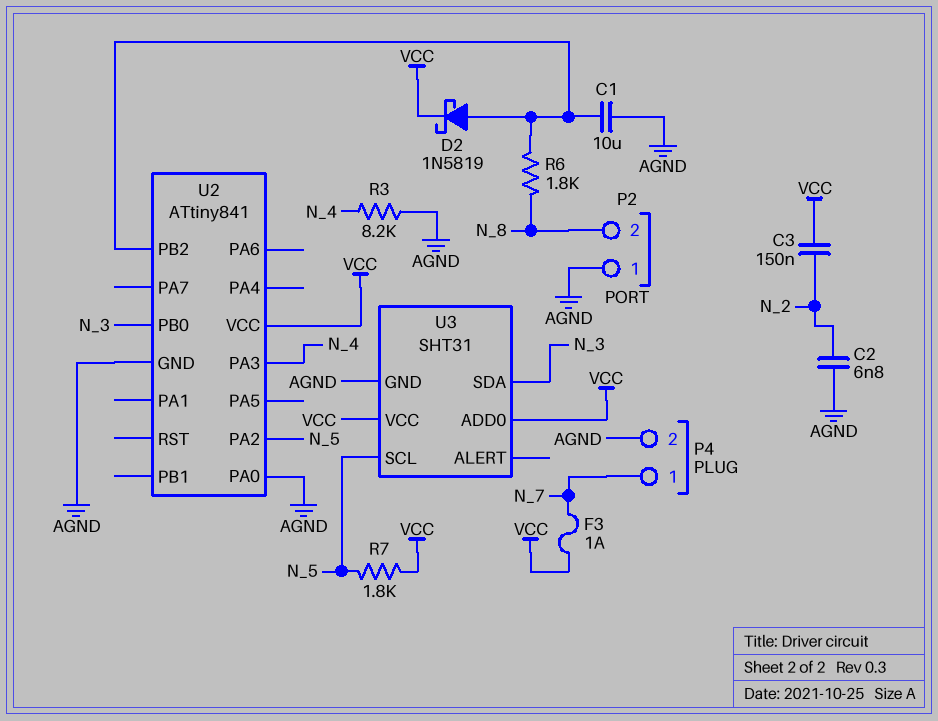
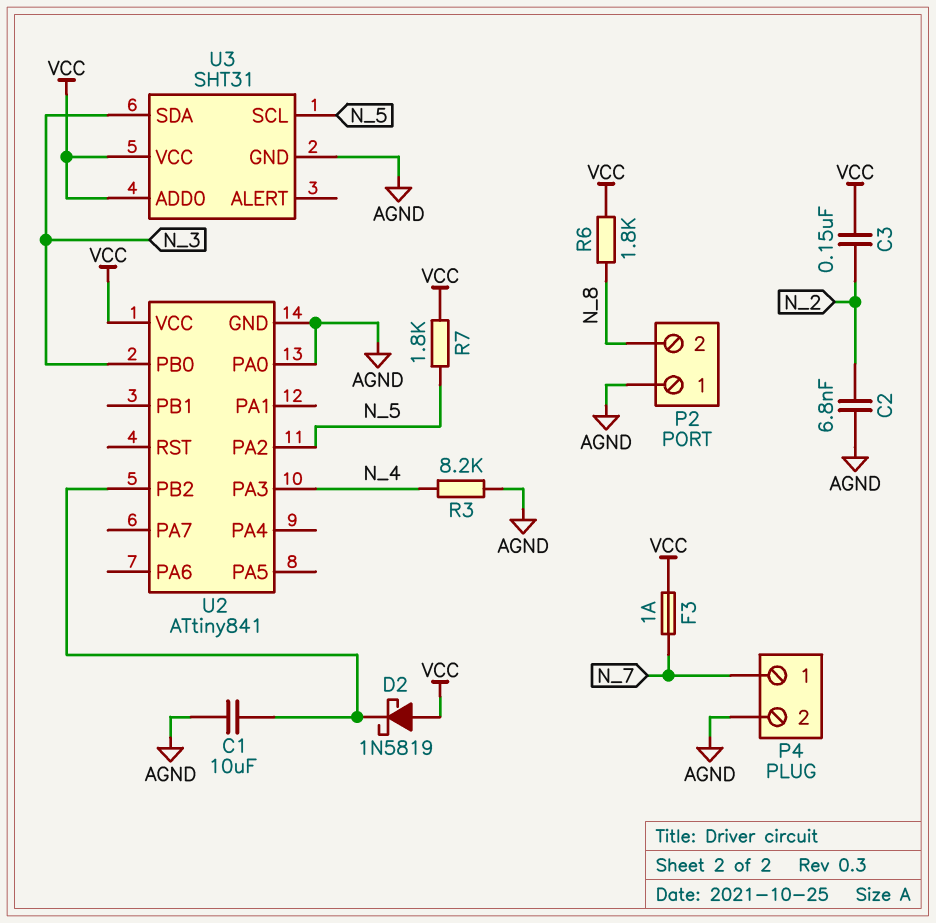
D2: schottky 1N5819 (A U2/PB2, K VCC) -> schottky 1N5819 (A VCC, K U2/PB2)
R6: 1.8k (N_8, U2/PB2) -> 1.8k (N_8, VCC)

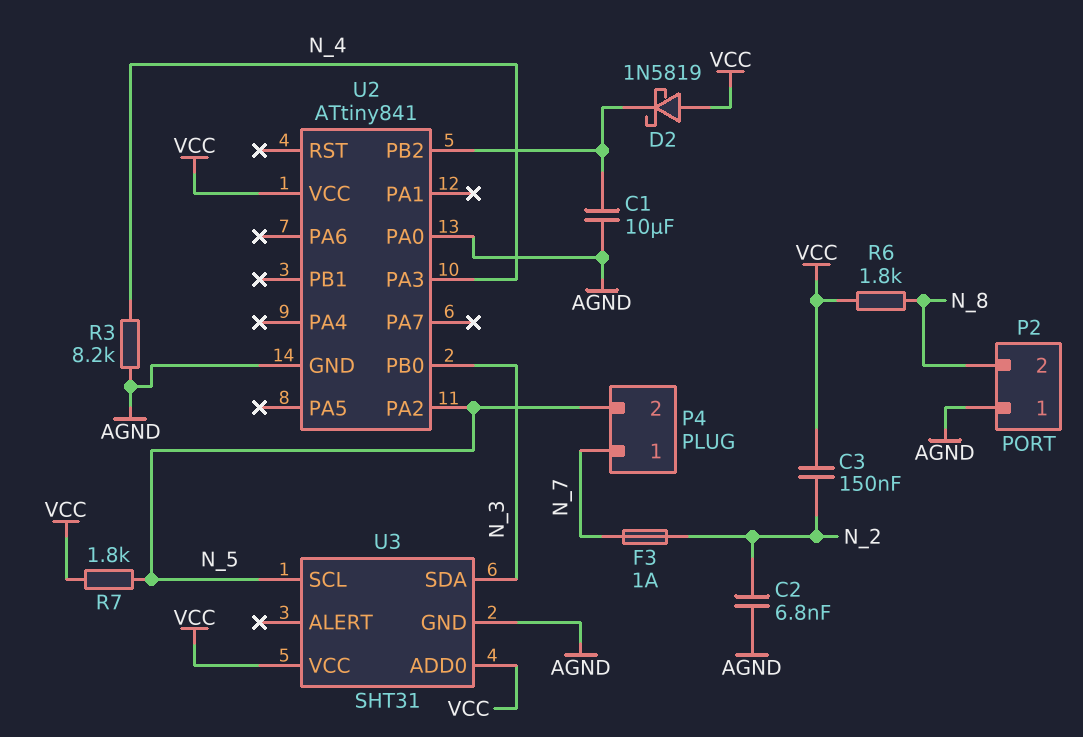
F3: 1A (N_7, VCC) -> 1A (N_2, N_7)
P4 pin 2: AGND -> N_5

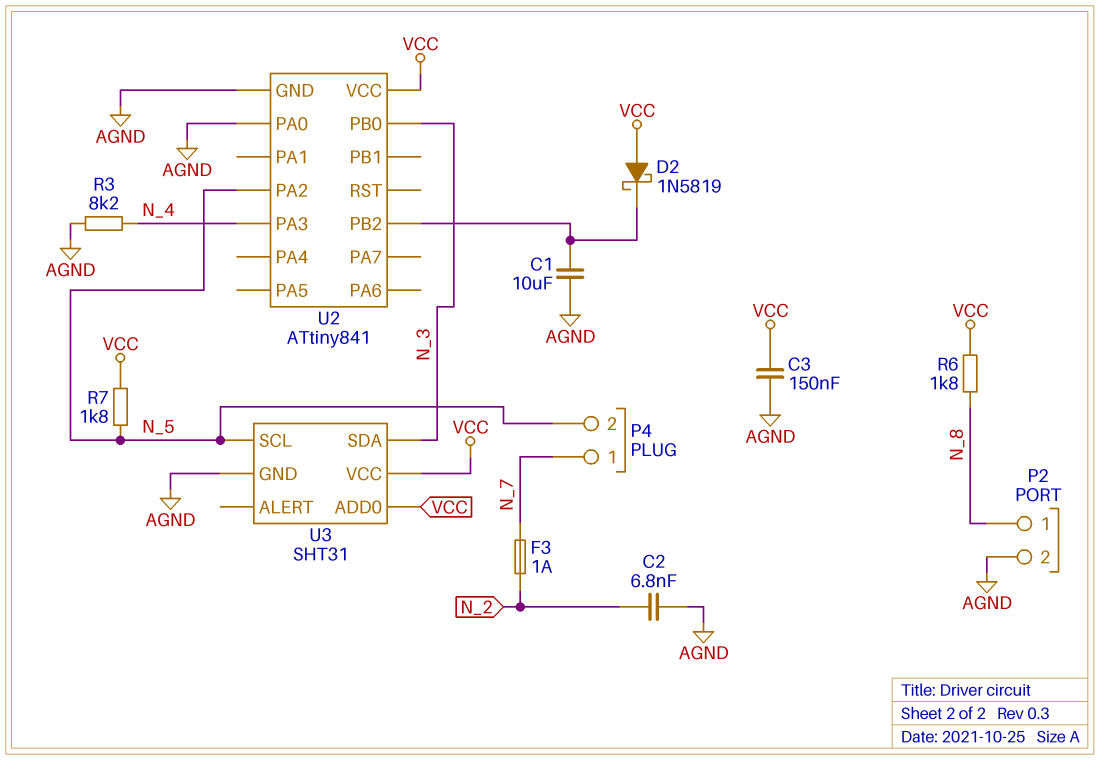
C3: 150nF (N_2, VCC) -> 150nF (AGND, VCC)
P2 pin 1: AGND -> N_8
P2 pin 2: N_8 -> AGND

